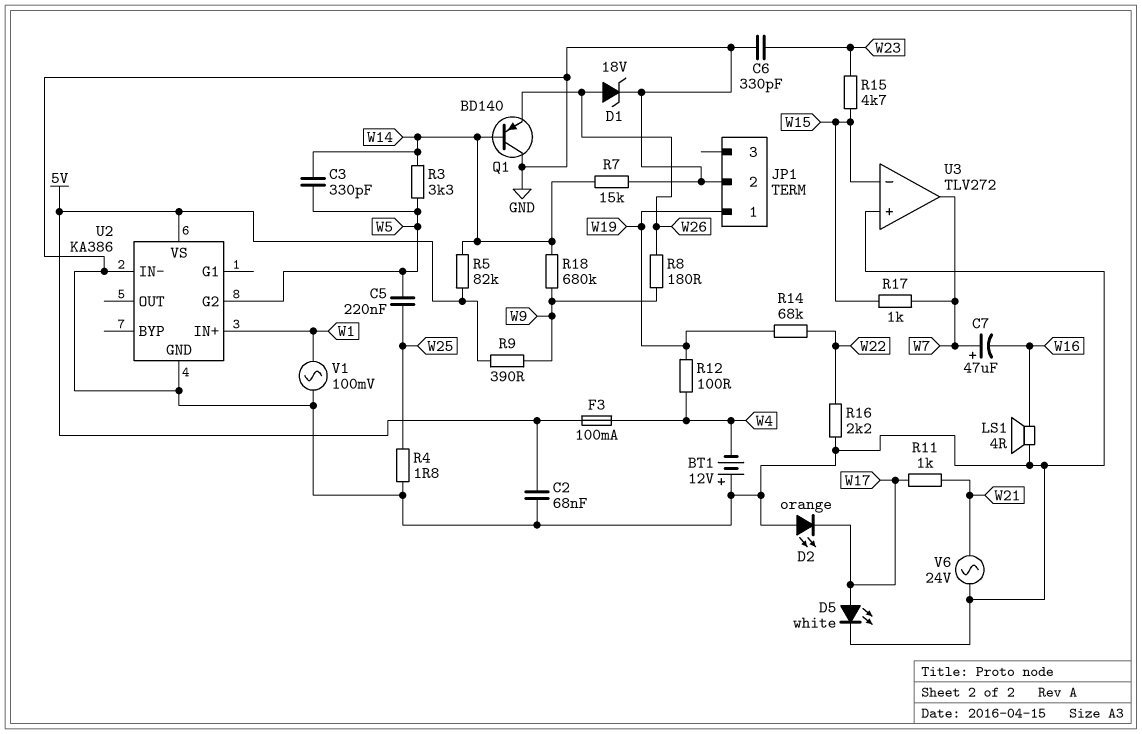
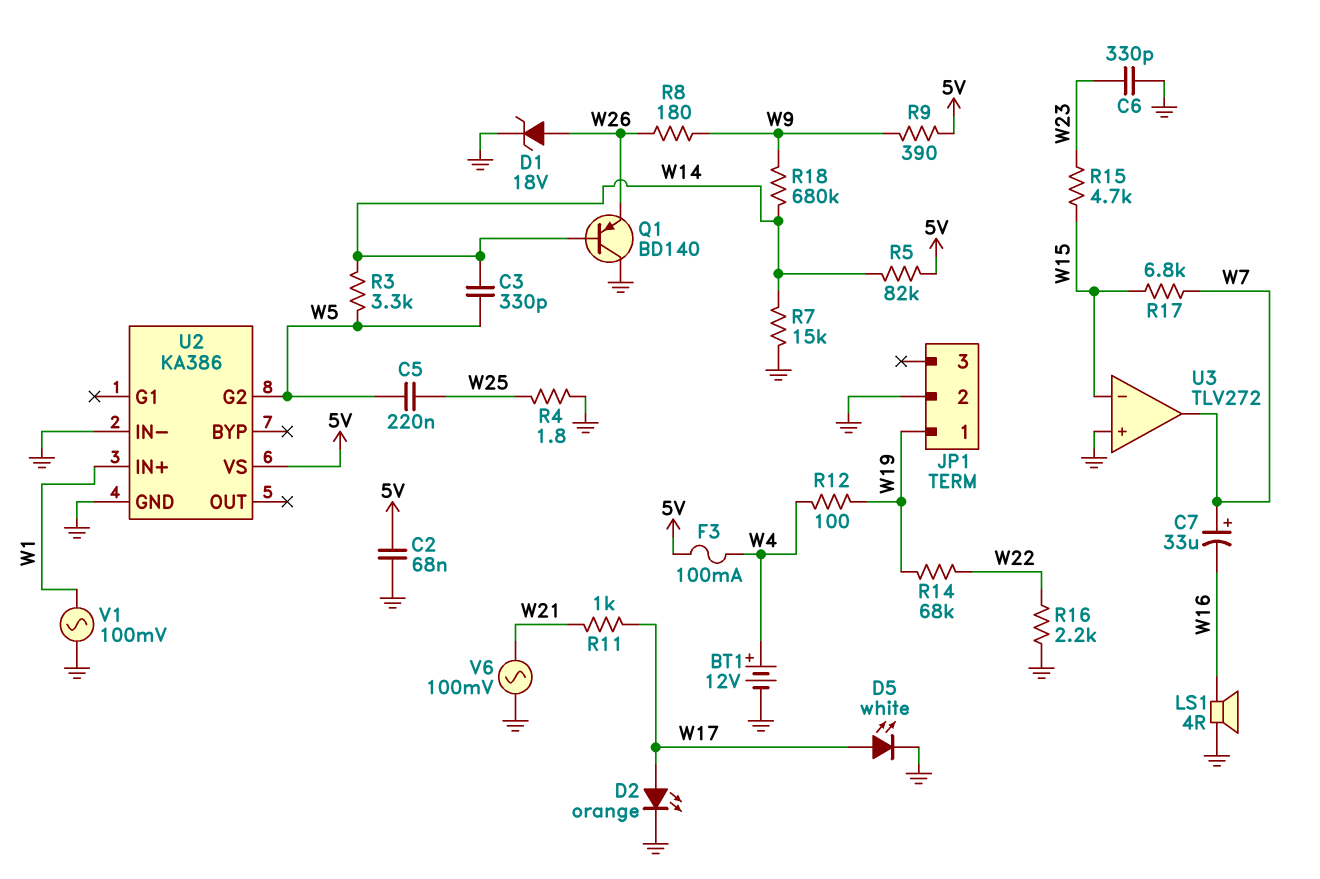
BT1: 12V (plus GND, minus W4) -> 12V (plus W4, minus GND)
C7: 47uF (plus W7, minus W16) -> 33uF (plus W7, minus W16)
D2: LED orange (A GND, K W17) -> LED orange (A W17, K GND)
R17: 1k (W7, W15) -> 6.8k (W7, W15)
V6: AC 24V (GND, W21) -> AC 100mV (GND, W21)

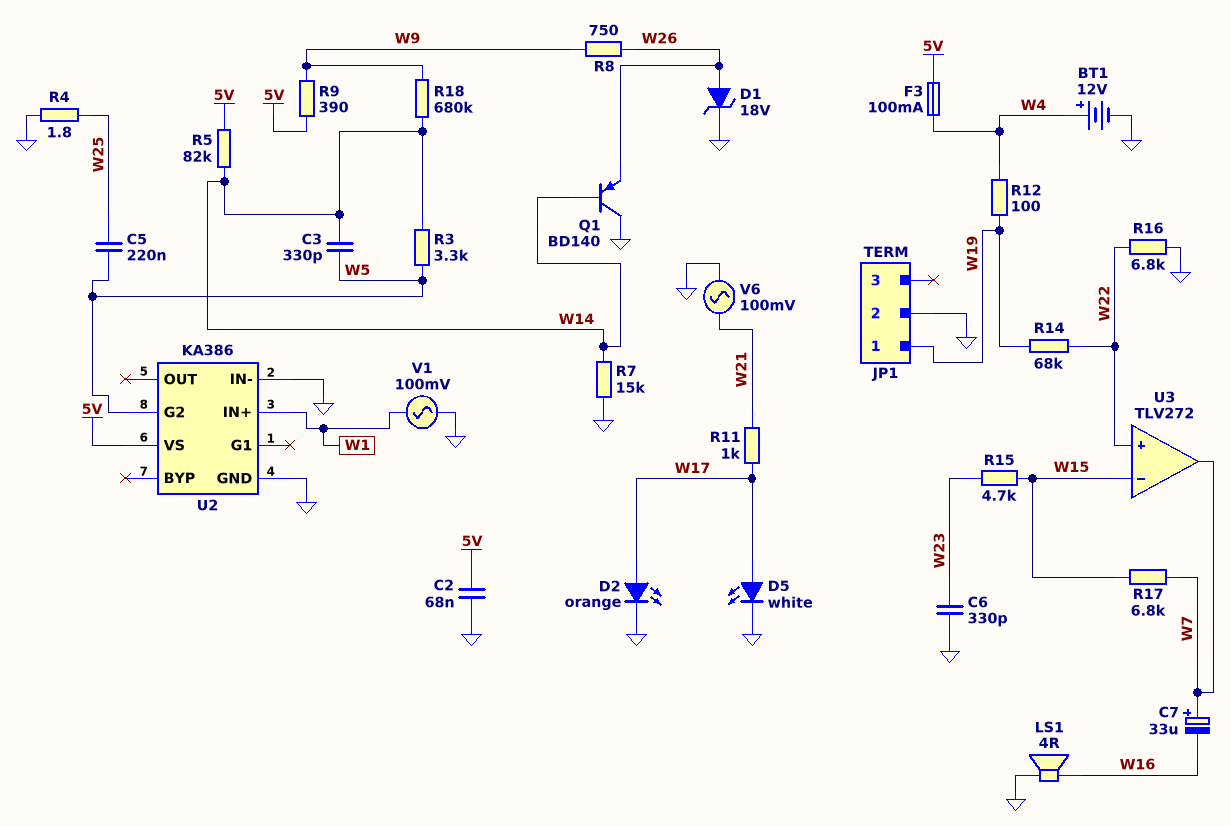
R8: 180 (W9, W26) -> 750 (W9, W26)
R16: 2.2k (GND, W22) -> 6.8k (GND, W22)
U3 pin in+: GND -> W22

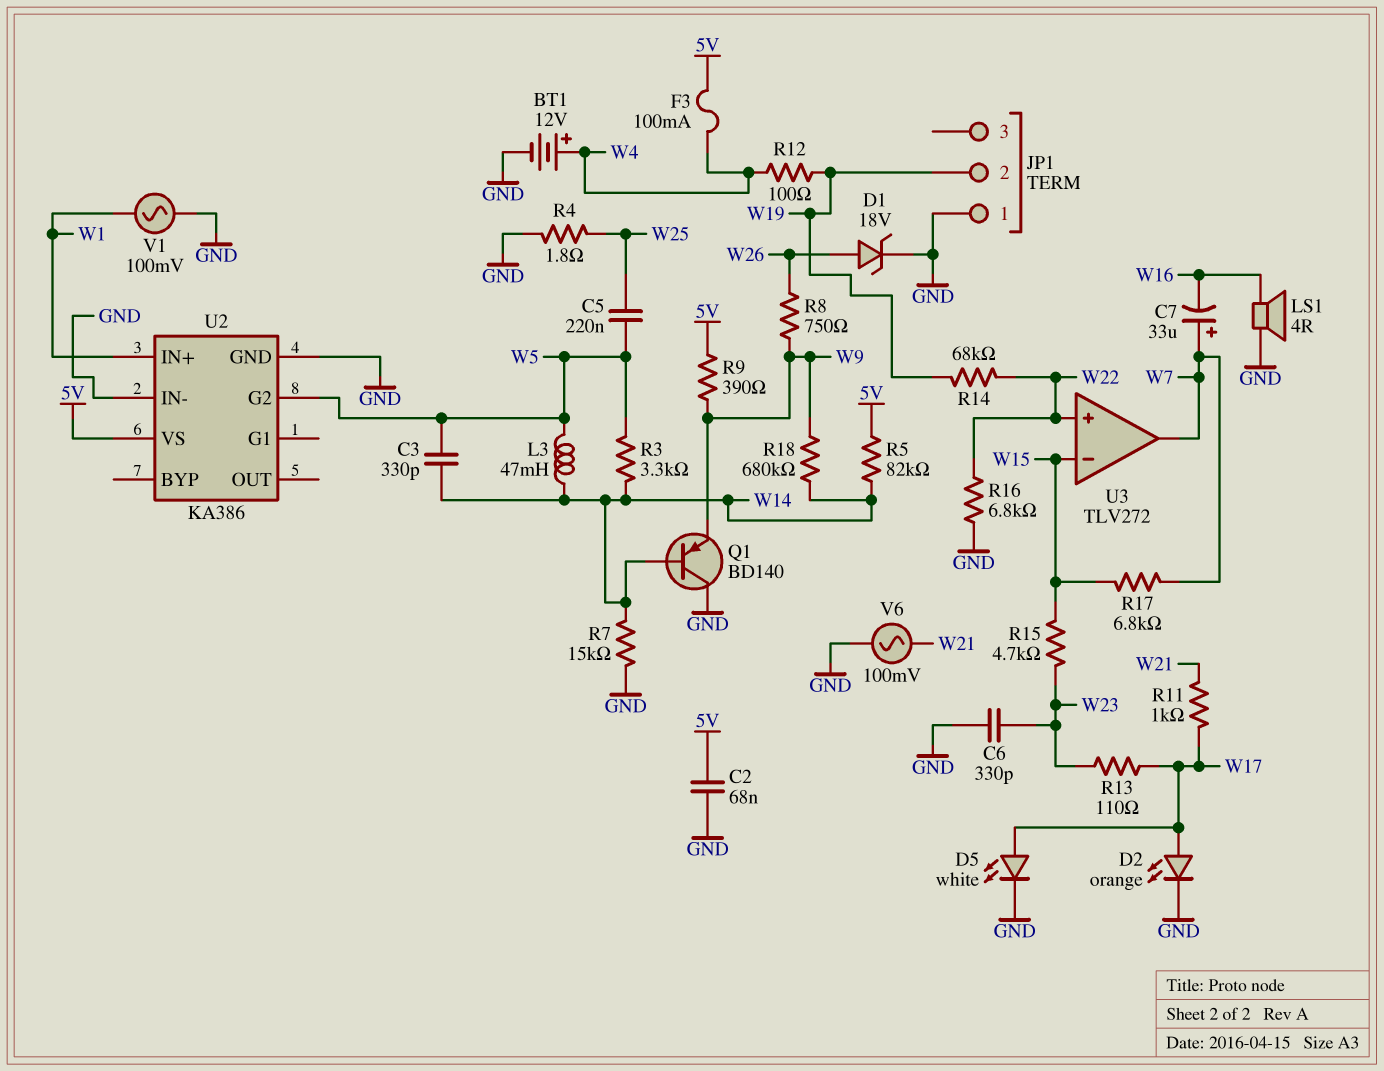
JP1 pin 1: W19 -> GND
JP1 pin 2: GND -> W19
L3: none -> 47mH (W5, W14)
Q1: PNP BD140 (B W14, C GND, E W26) -> PNP BD140 (B W14, C GND, E W9)
R13: none -> 110 (W17, W23)

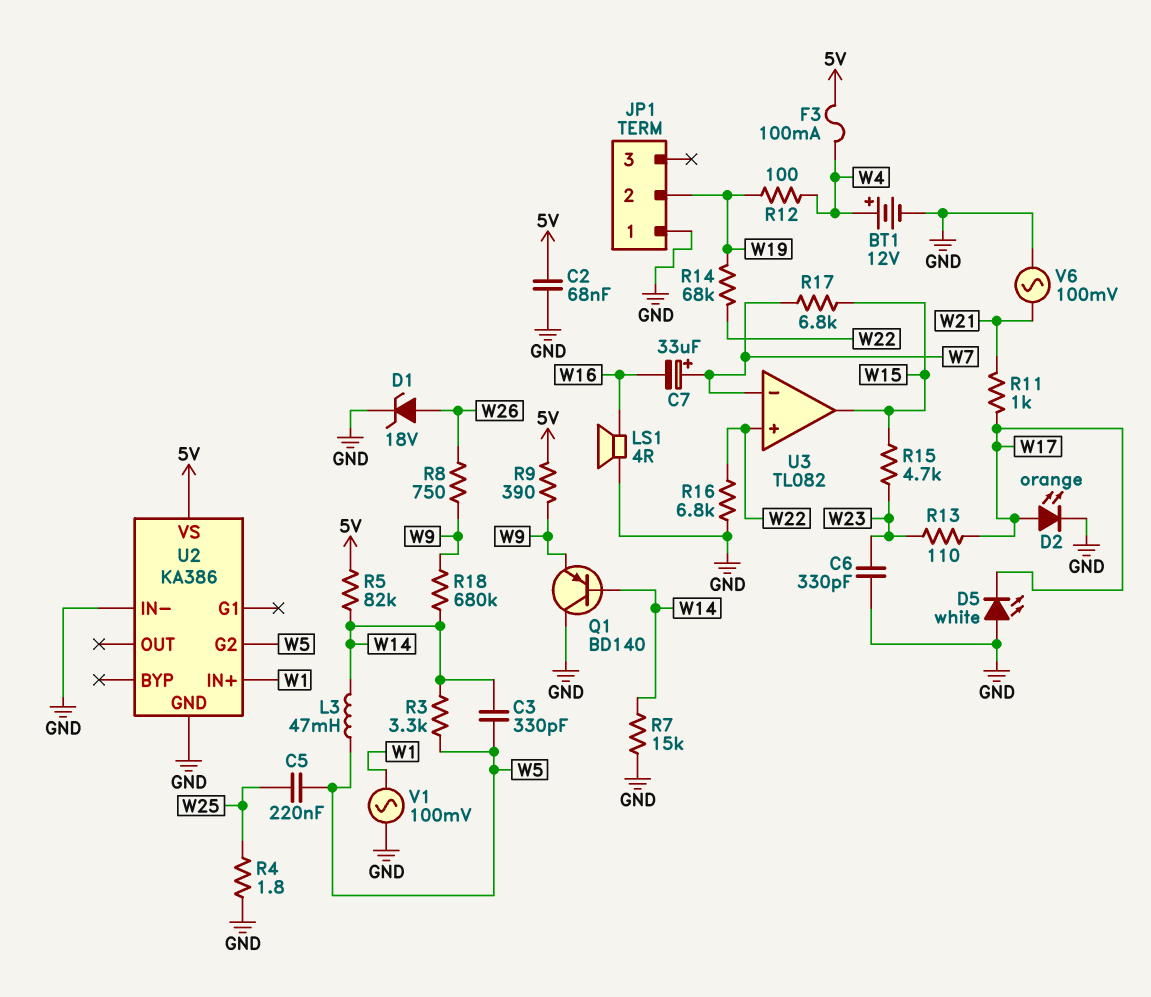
D5: LED white (A W17, K GND) -> LED white (A GND, K W17)
U3: TLV272 -> TL082
U3 pin in-: W15 -> W7
U3 pin out: W7 -> W15

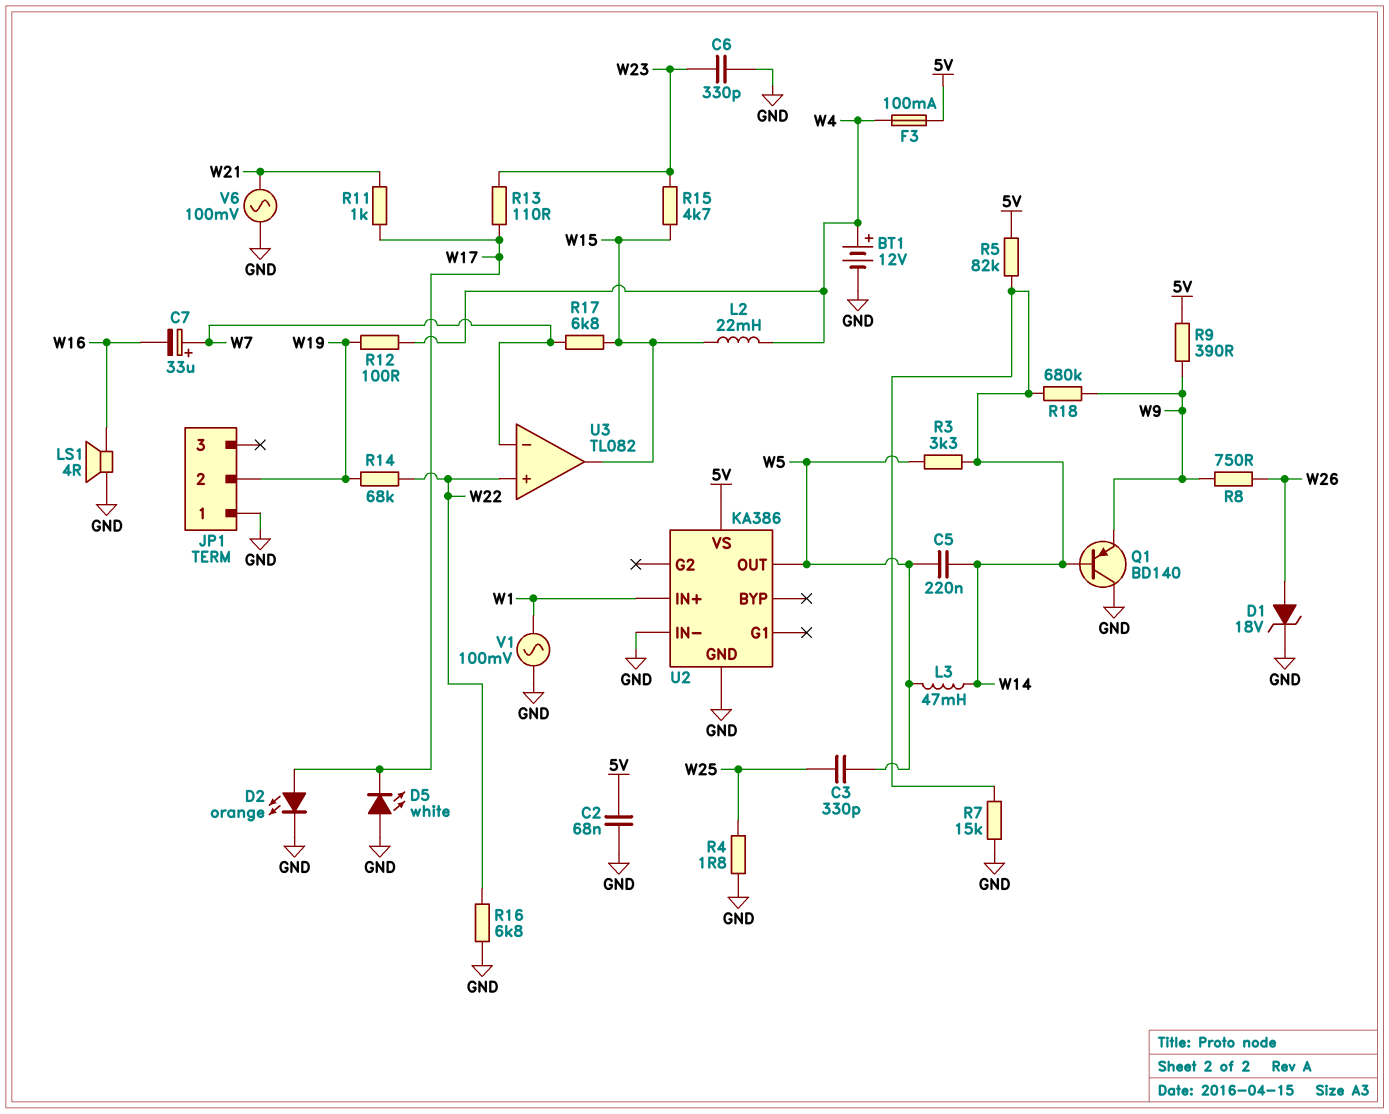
C3: 330pF (W5, W14) -> 330pF (W5, W25)
C5: 220nF (W5, W25) -> 220nF (W5, W14)
L2: none -> 22mH (W4, W15)
U2 pin G2: W5 -> none
U2 pin OUT: none -> W5

